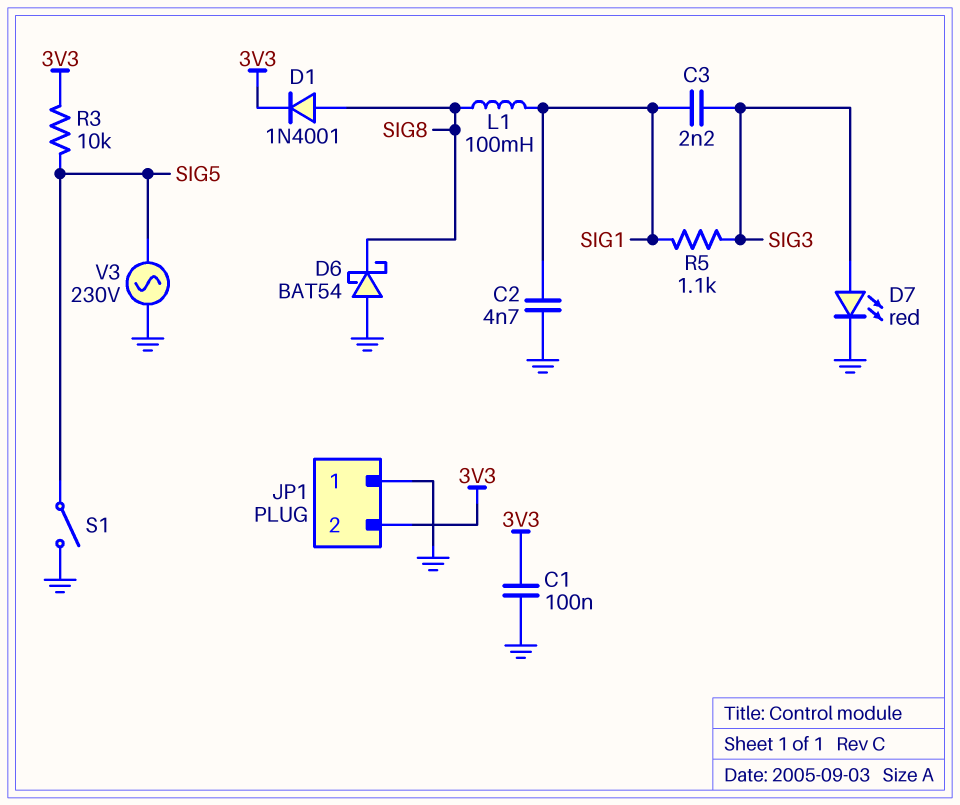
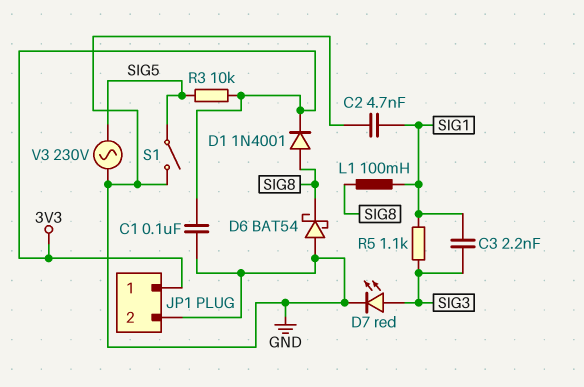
JP1 pin 1: GND -> 3V3
JP1 pin 2: 3V3 -> GND

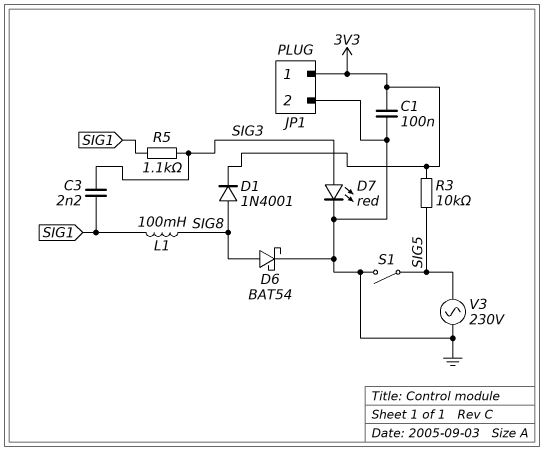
C2: 4.7nF (GND, SIG1) -> none
D6: schottky BAT54 (A GND, K SIG8) -> schottky BAT54 (A SIG8, K GND)

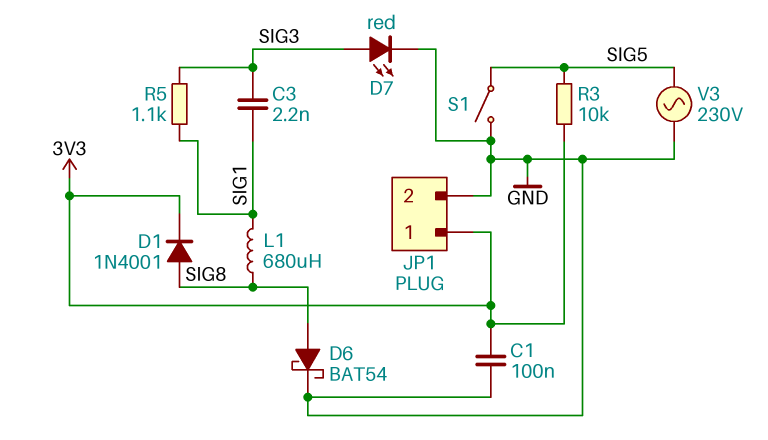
L1: 100mH (SIG1, SIG8) -> 680uH (SIG1, SIG8)

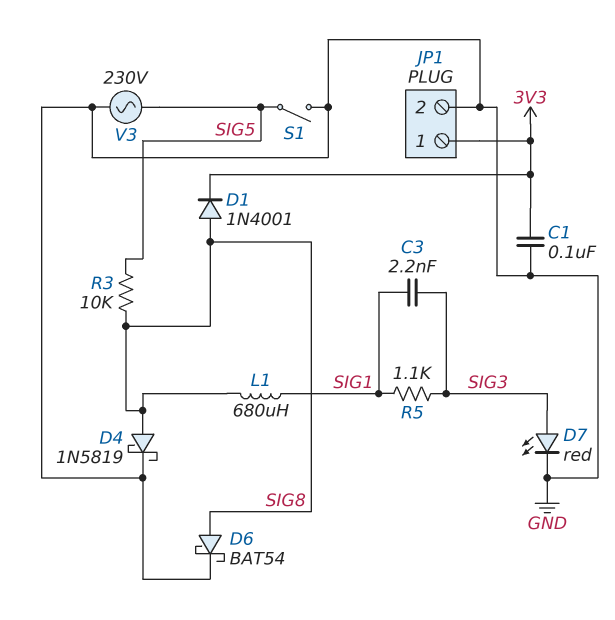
D4: none -> schottky 1N5819 (A SIG8, K GND)
R3: 10k (3V3, SIG5) -> 10k (SIG5, SIG8)

